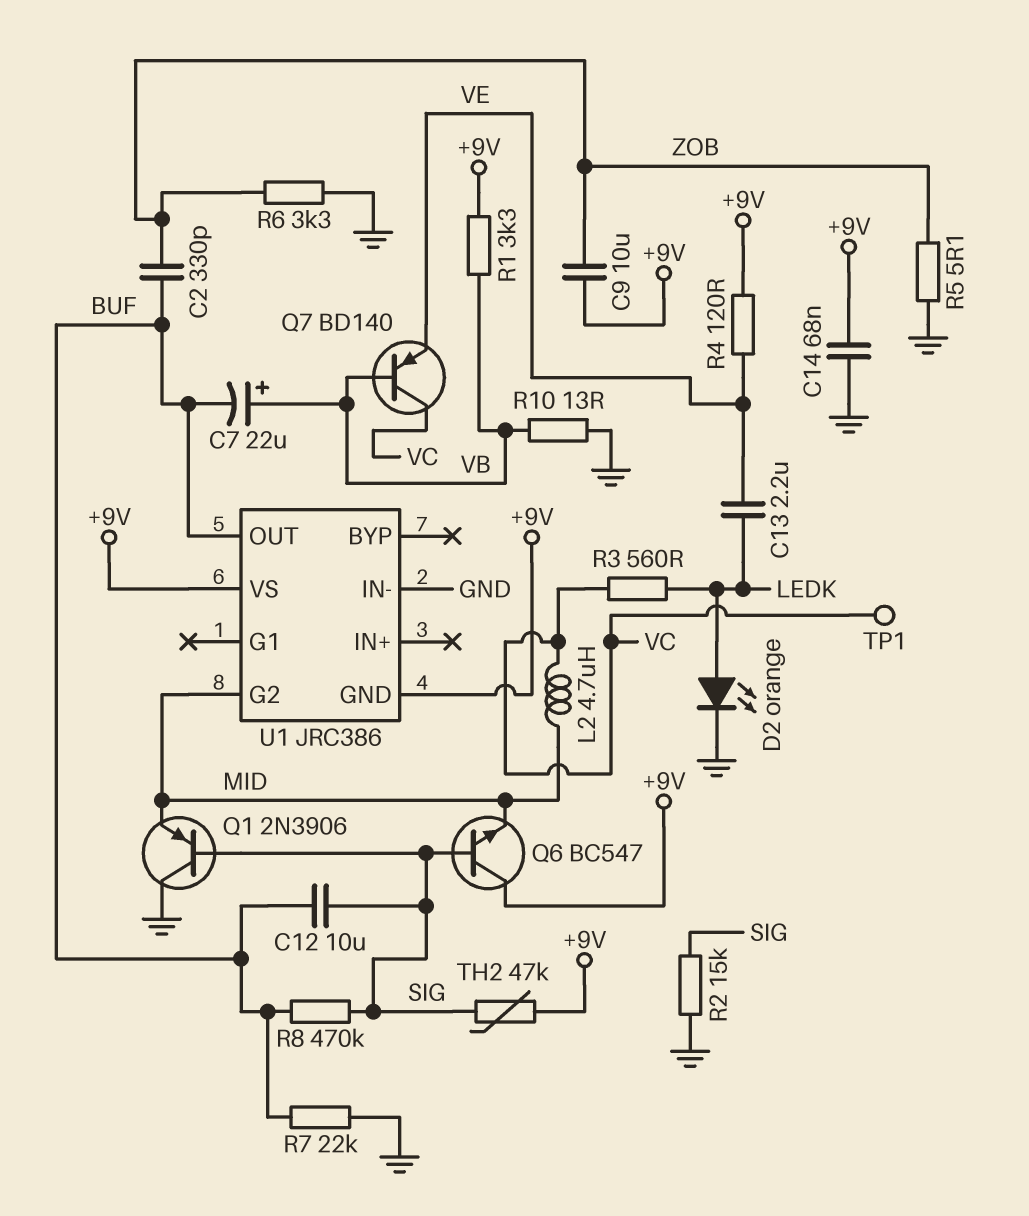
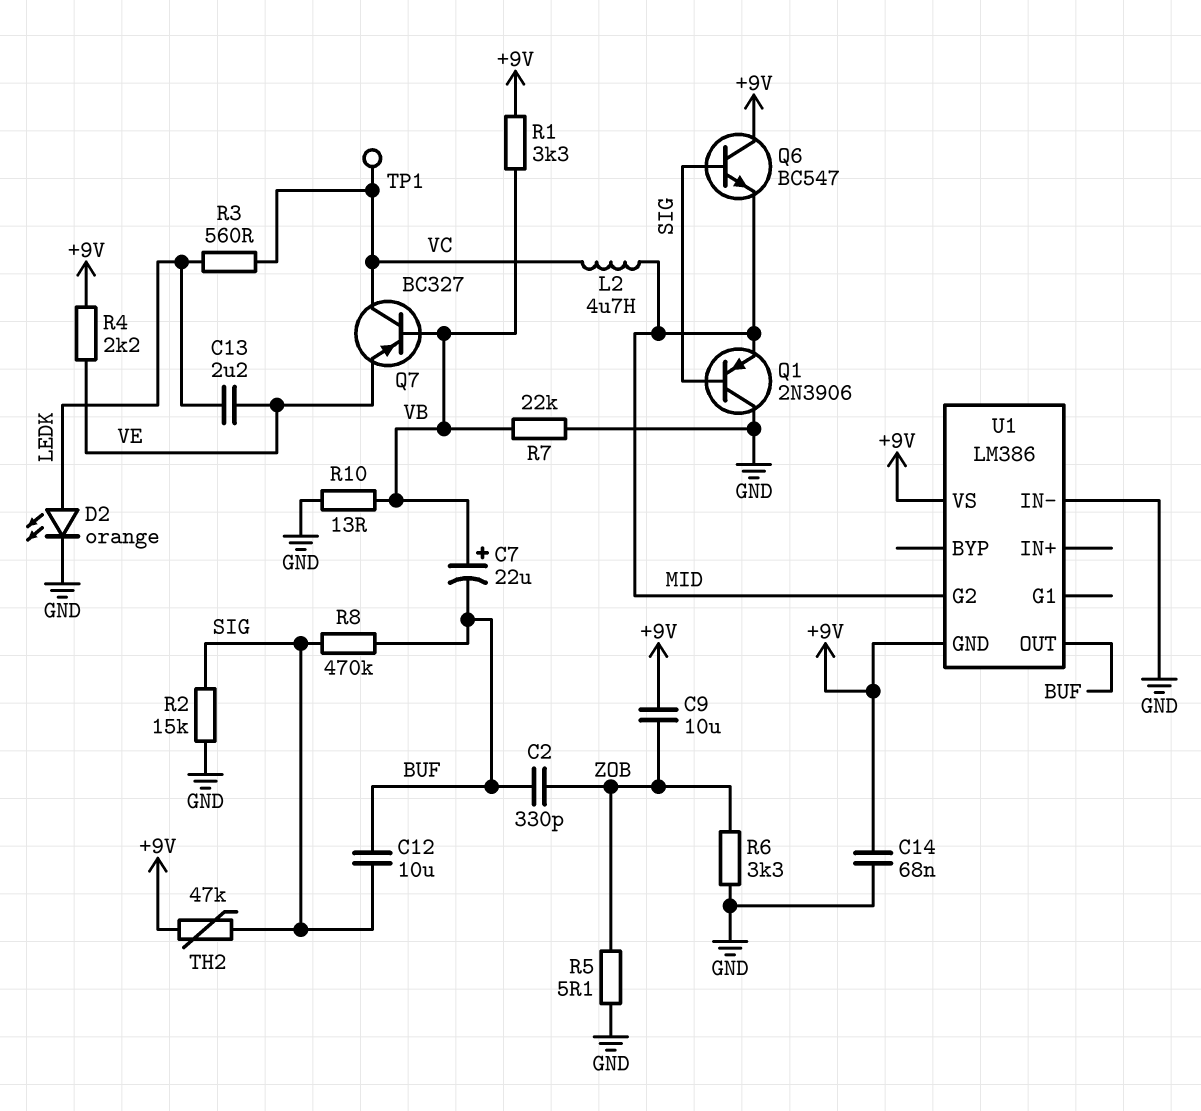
Q7: PNP BD140 (B VB, C VC, E VE) -> PNP BC327 (B VB, C VC, E VE)
R4: 120 (+9V, VE) -> 2.2k (+9V, VE)
R7: 22k (BUF, GND) -> 22k (GND, VB)
U1: JRC386 -> LM386

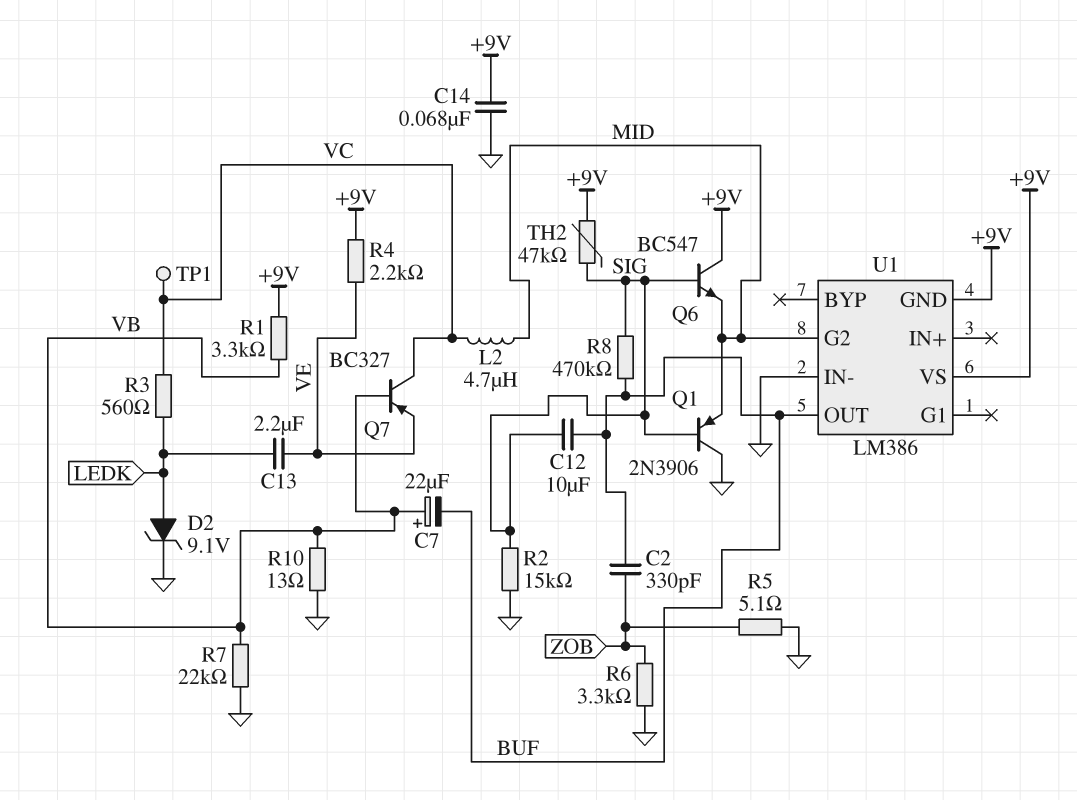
C9: 10uF (+9V, ZOB) -> none
D2: LED orange (A LEDK, K GND) -> zener 9.1V (A LEDK, K GND)

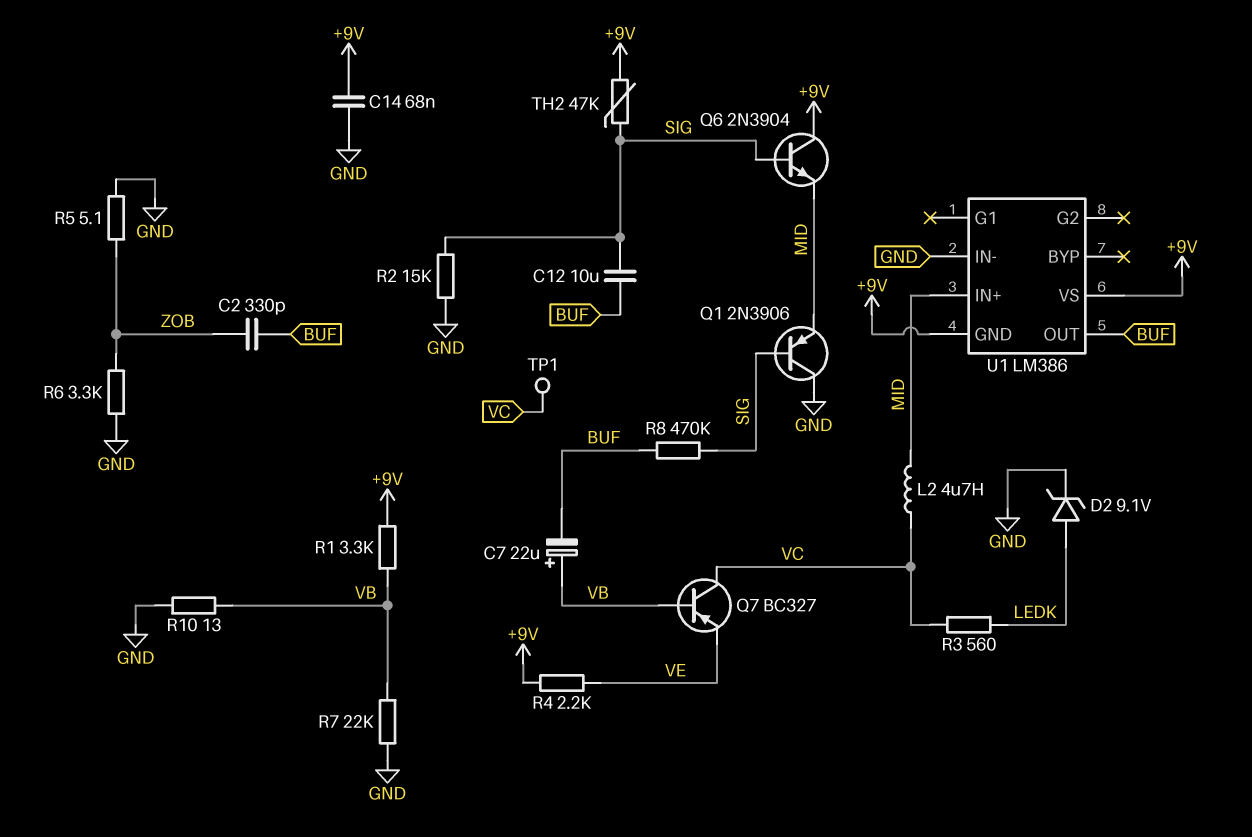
C13: 2.2uF (LEDK, VE) -> none
Q6: NPN BC547 (B SIG, C +9V, E MID) -> NPN 2N3904 (B SIG, C +9V, E MID)
U1 pin G2: MID -> none
U1 pin IN+: none -> MID

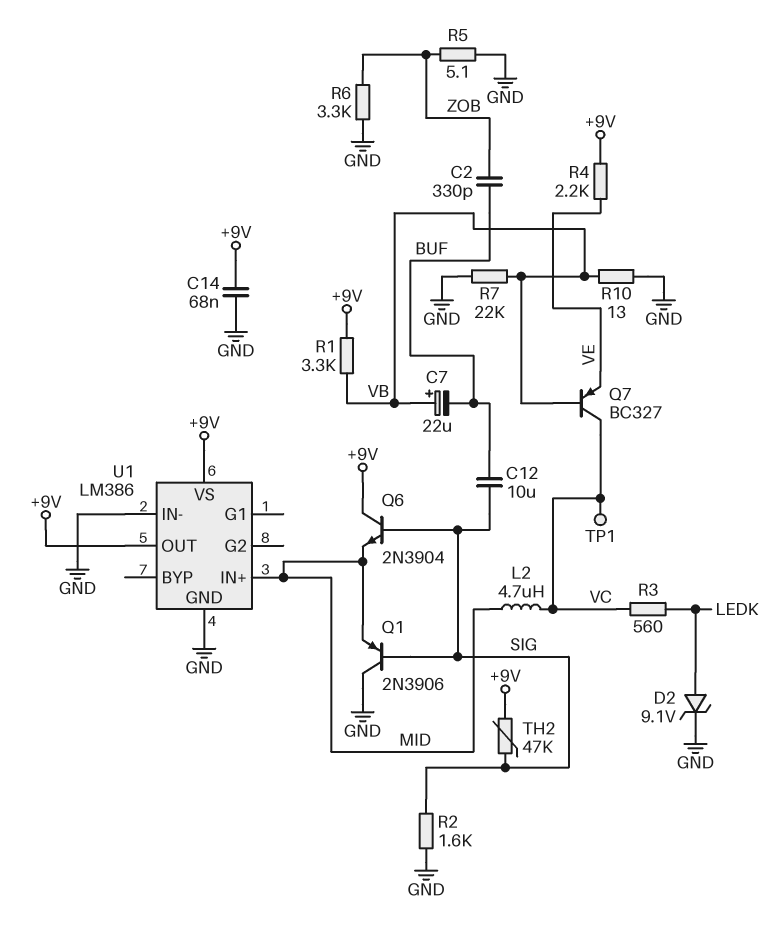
R2: 15k (GND, SIG) -> 1.6k (GND, SIG)
R8: 470k (BUF, SIG) -> none
U1 pin GND: +9V -> GND
U1 pin OUT: BUF -> +9V

